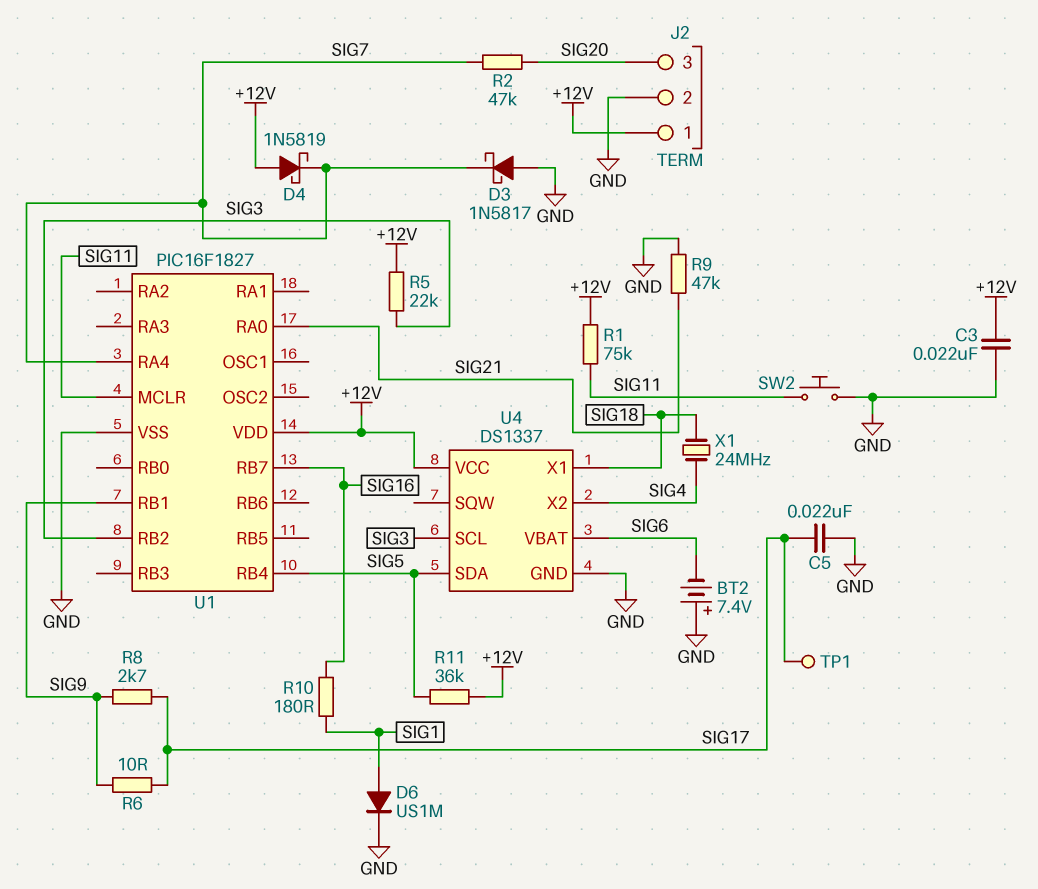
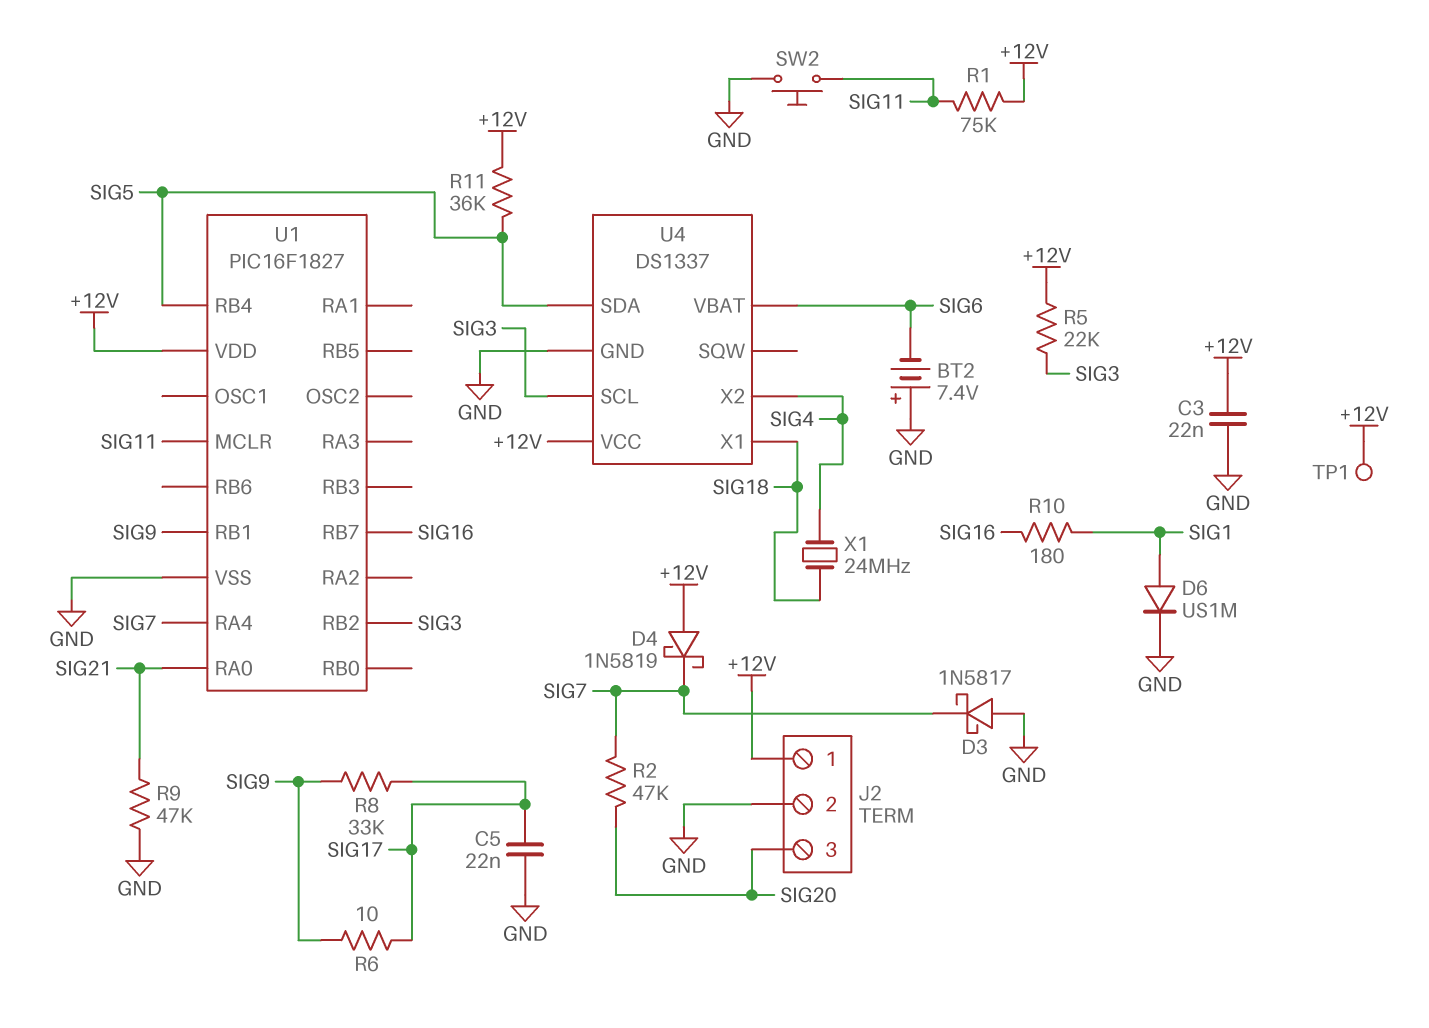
R8: 2.7k (SIG9, SIG17) -> 33k (SIG9, SIG17)
TP1: test point (SIG17) -> test point (+12V)

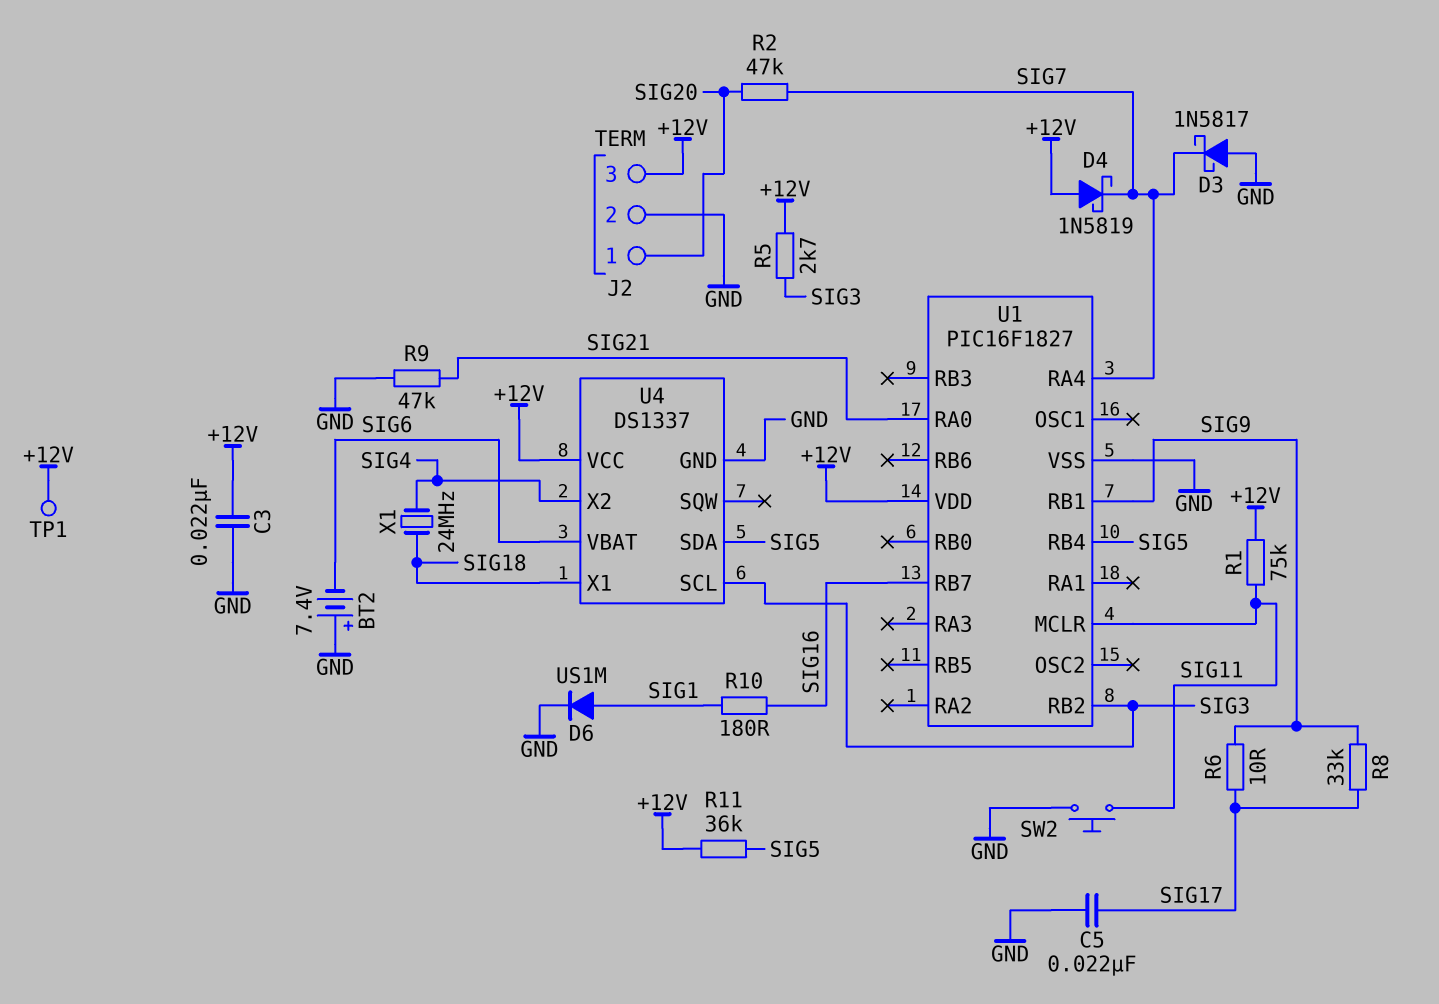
J2 pin 1: +12V -> SIG20
J2 pin 3: SIG20 -> +12V
R5: 22k (+12V, SIG3) -> 2.7k (+12V, SIG3)

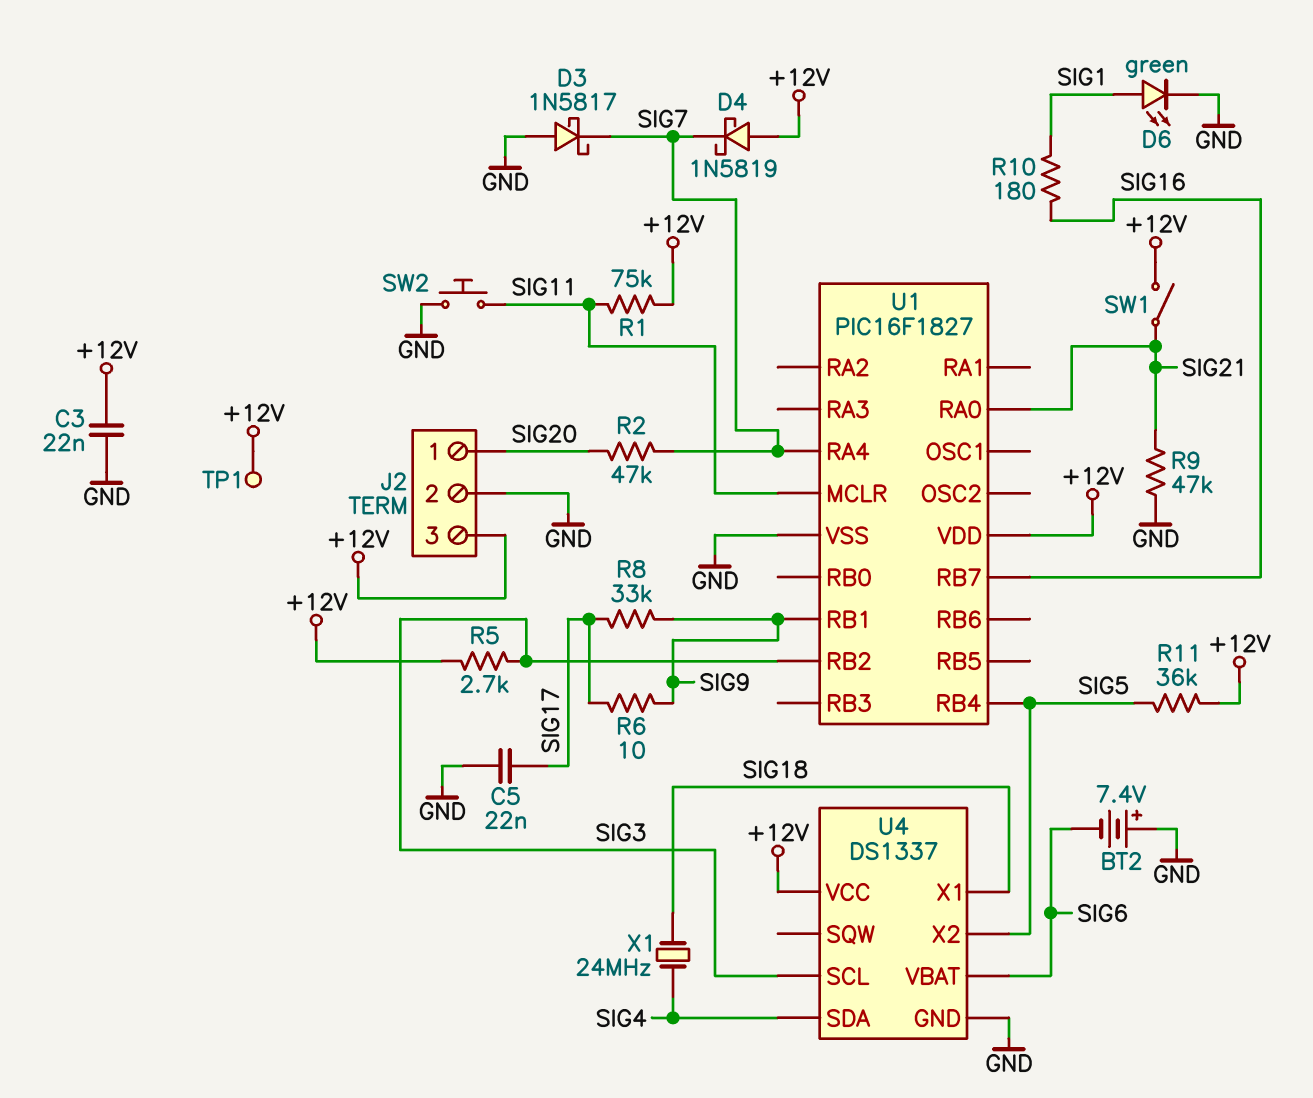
D6: diode US1M (A SIG1, K GND) -> LED green (A SIG1, K GND)
SW1: none -> switch (+12V, SIG21)
U4 pin SDA: SIG5 -> SIG4
U4 pin X2: SIG4 -> SIG5

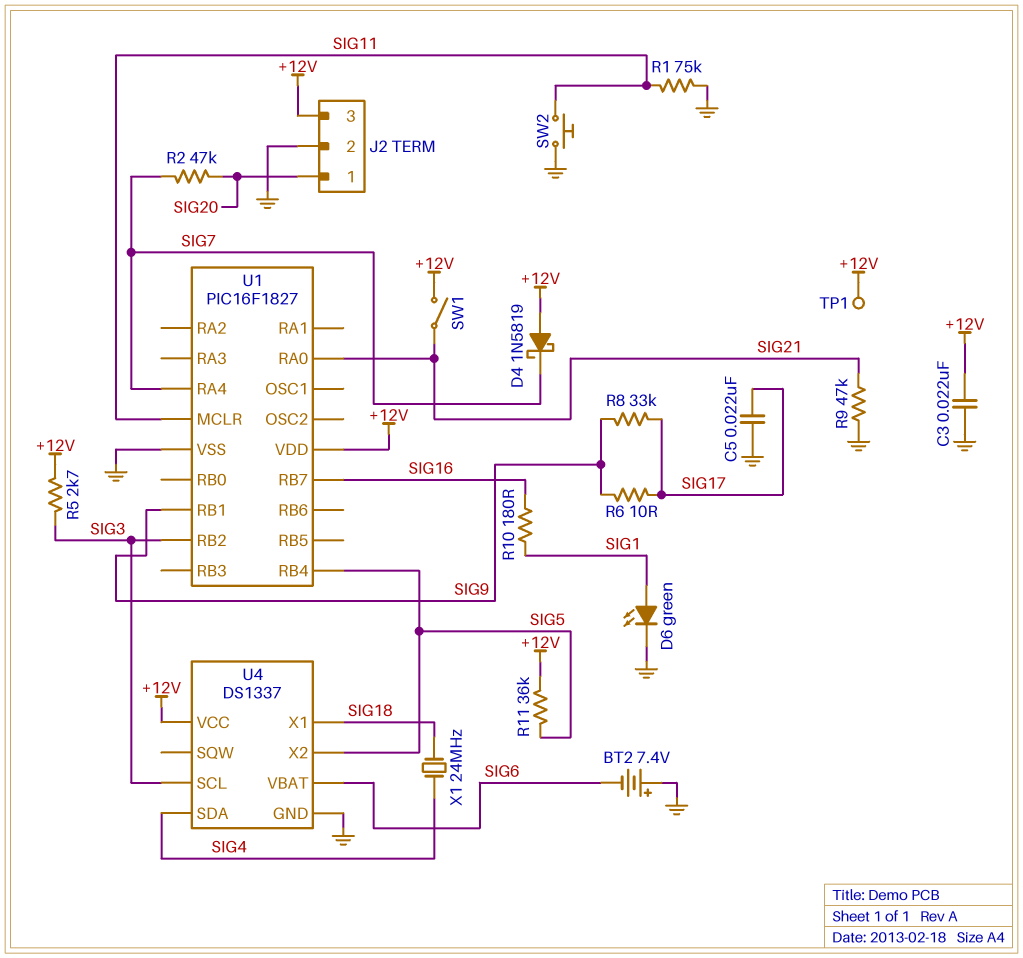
D3: schottky 1N5817 (A GND, K SIG7) -> none
R1: 75k (+12V, SIG11) -> 75k (GND, SIG11)

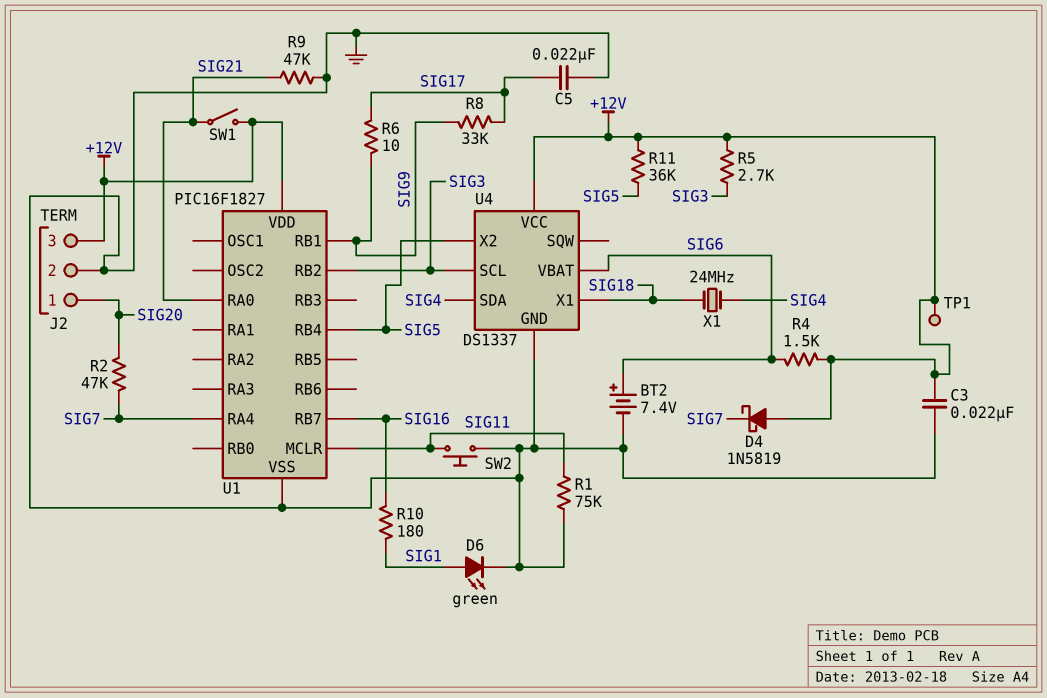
BT2: 7.4V (plus GND, minus SIG6) -> 7.4V (plus SIG6, minus GND)
R4: none -> 1.5k (+12V, SIG6)

